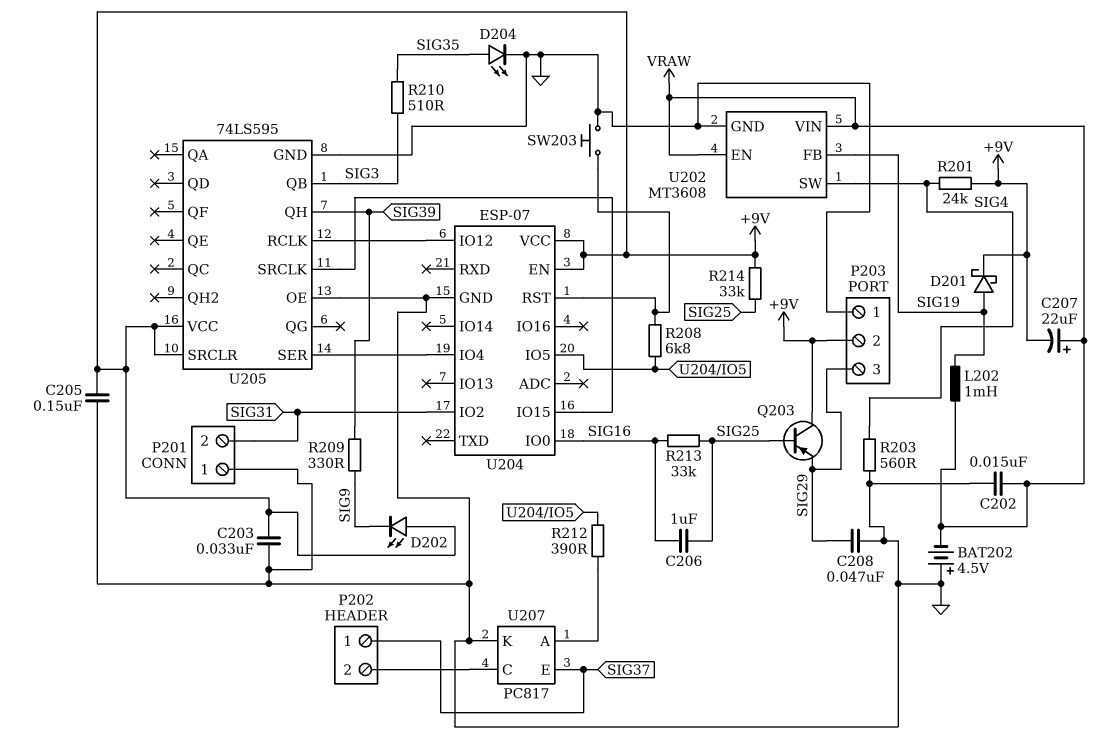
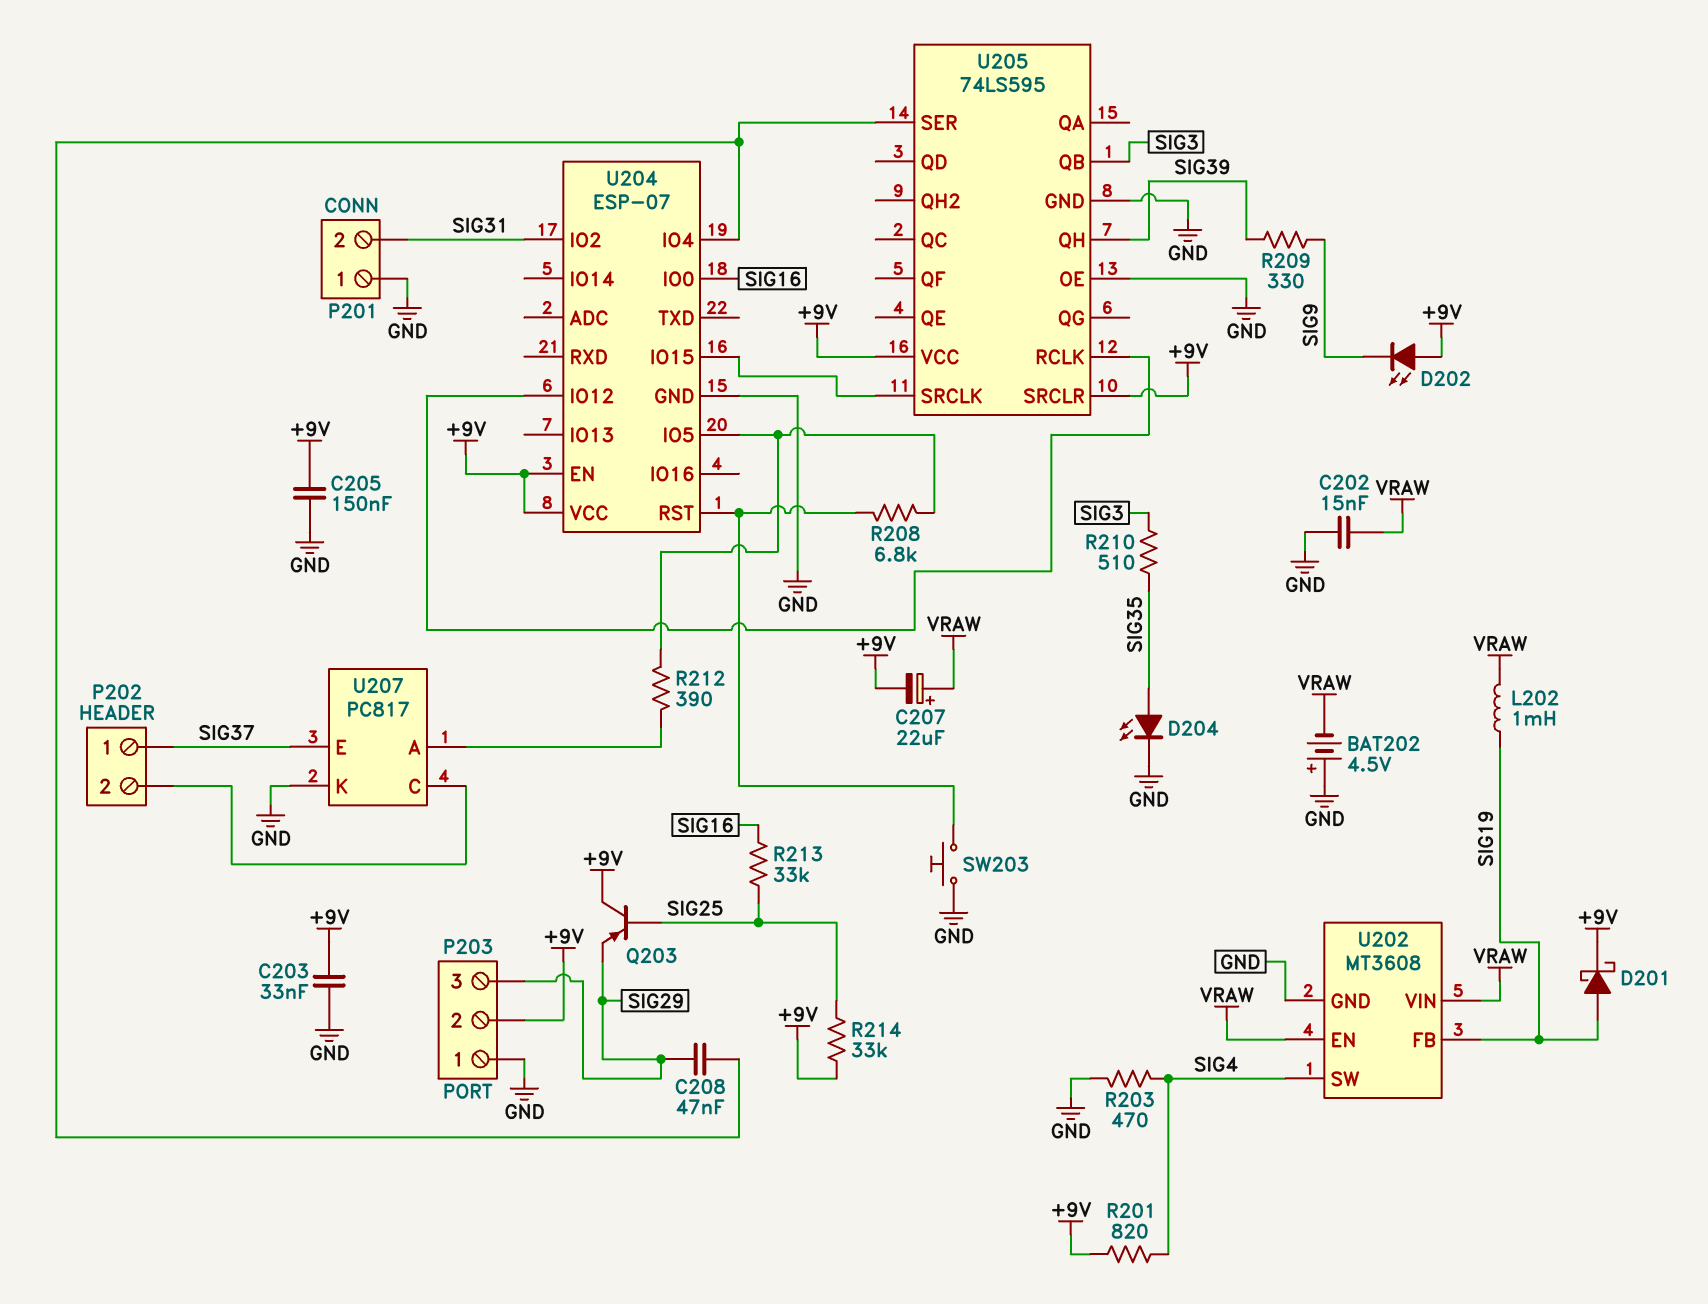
C206: 1uF (SIG16, SIG25) -> none
C208: 47nF (GND, SIG29) -> 47nF (SIG29, U204/IO4)
R201: 24k (+9V, SIG4) -> 820 (+9V, SIG4)
R203: 560 (GND, SIG4) -> 470 (GND, SIG4)

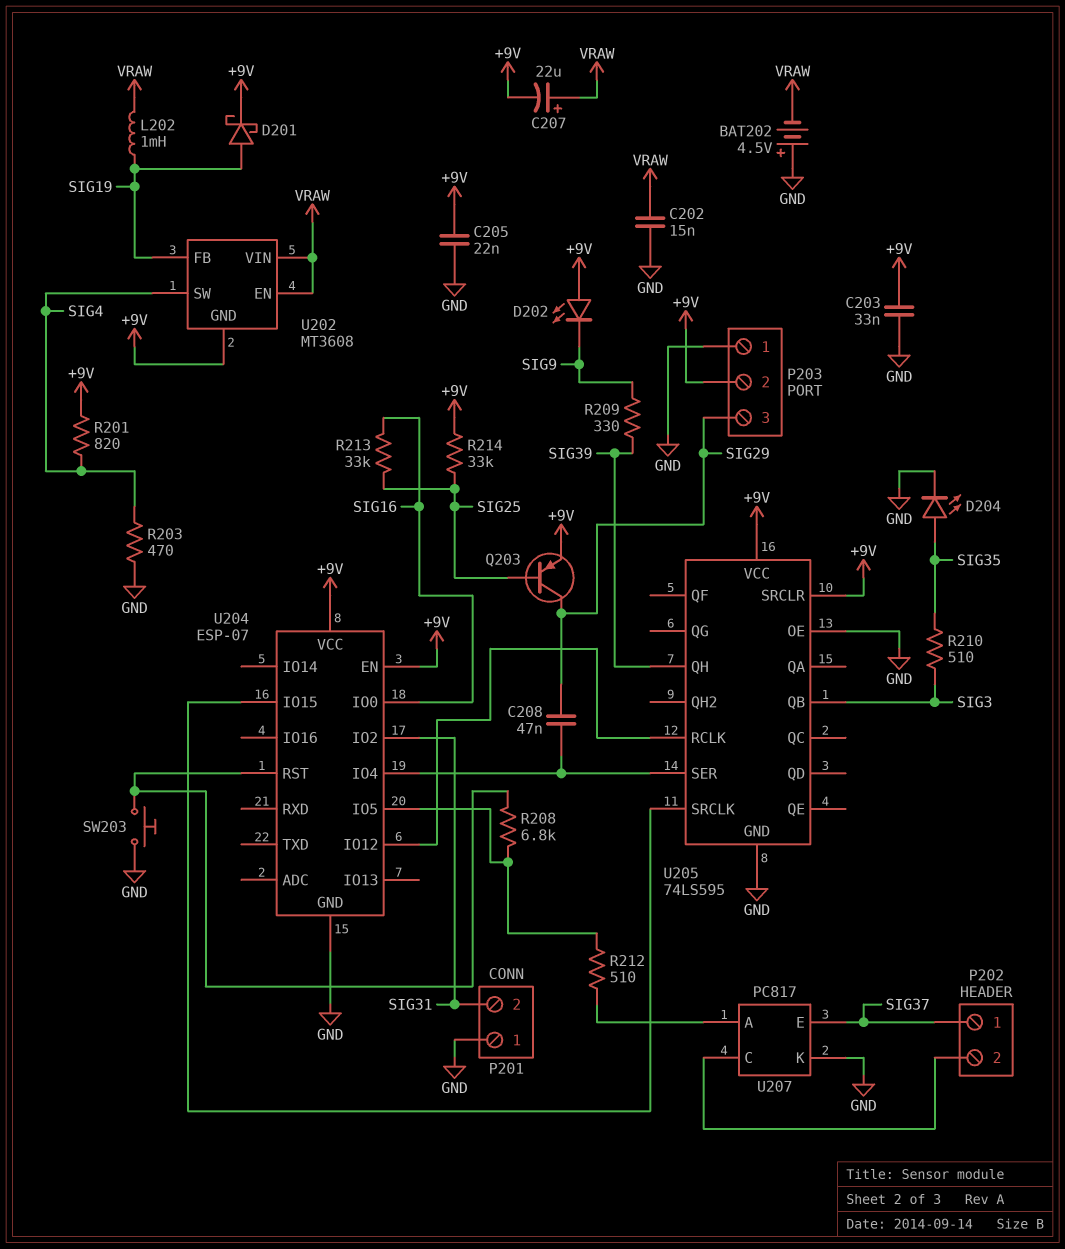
C205: 150nF (+9V, GND) -> 22nF (+9V, GND)
Q203: PNP (B SIG25, C +9V, E SIG29) -> PNP (B SIG25, C SIG29, E +9V)
R212: 390 (U204/IO5, U207/A) -> 510 (U204/IO5, U207/A)
U202 pin GND: GND -> +9V

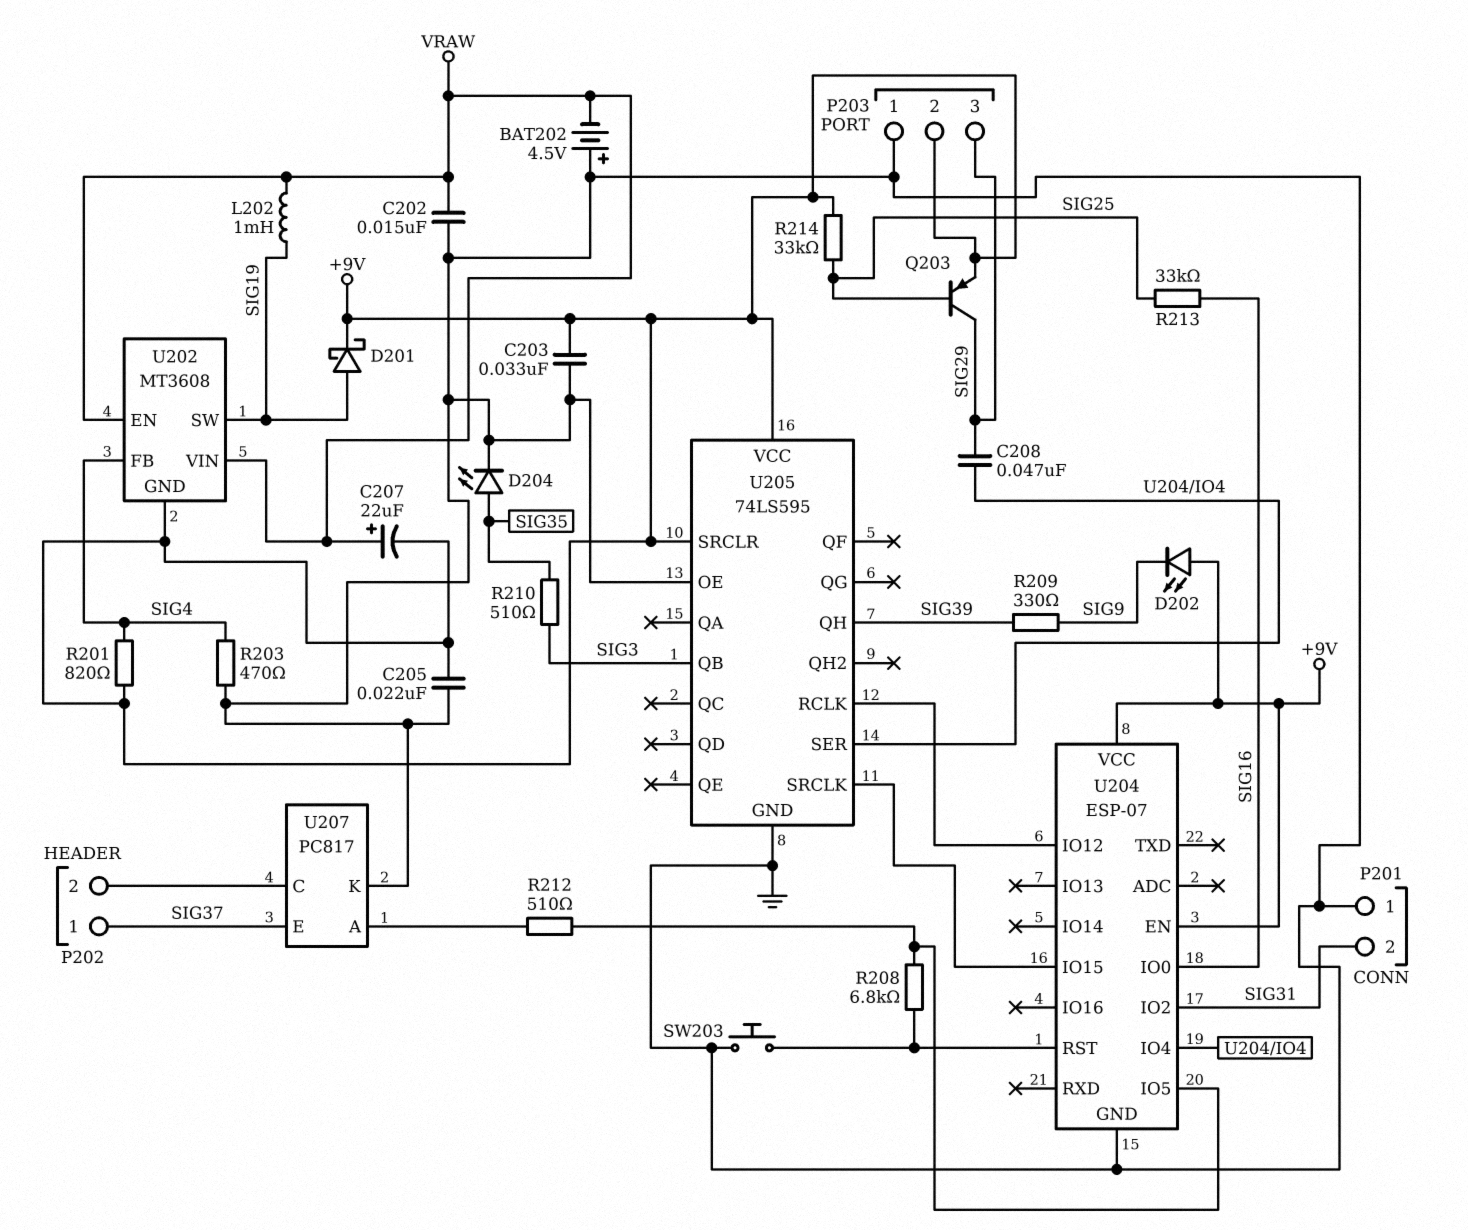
U202 pin FB: SIG19 -> SIG4
U202 pin SW: SIG4 -> SIG19

